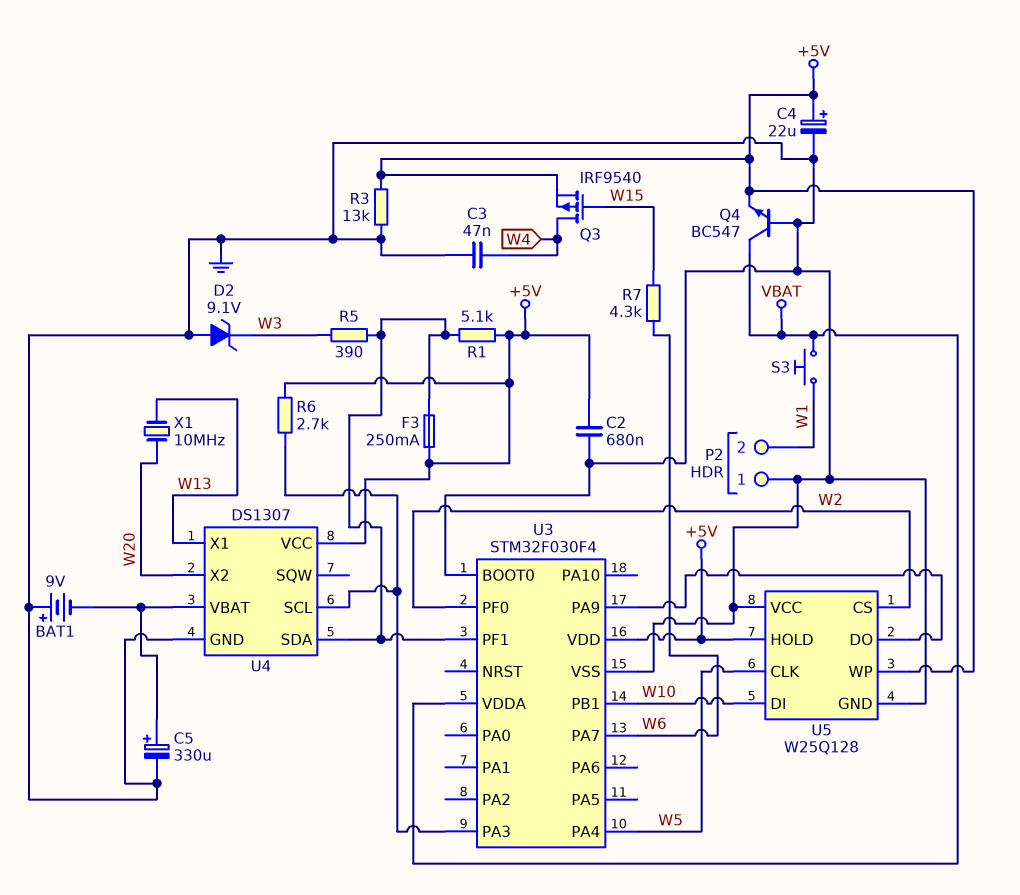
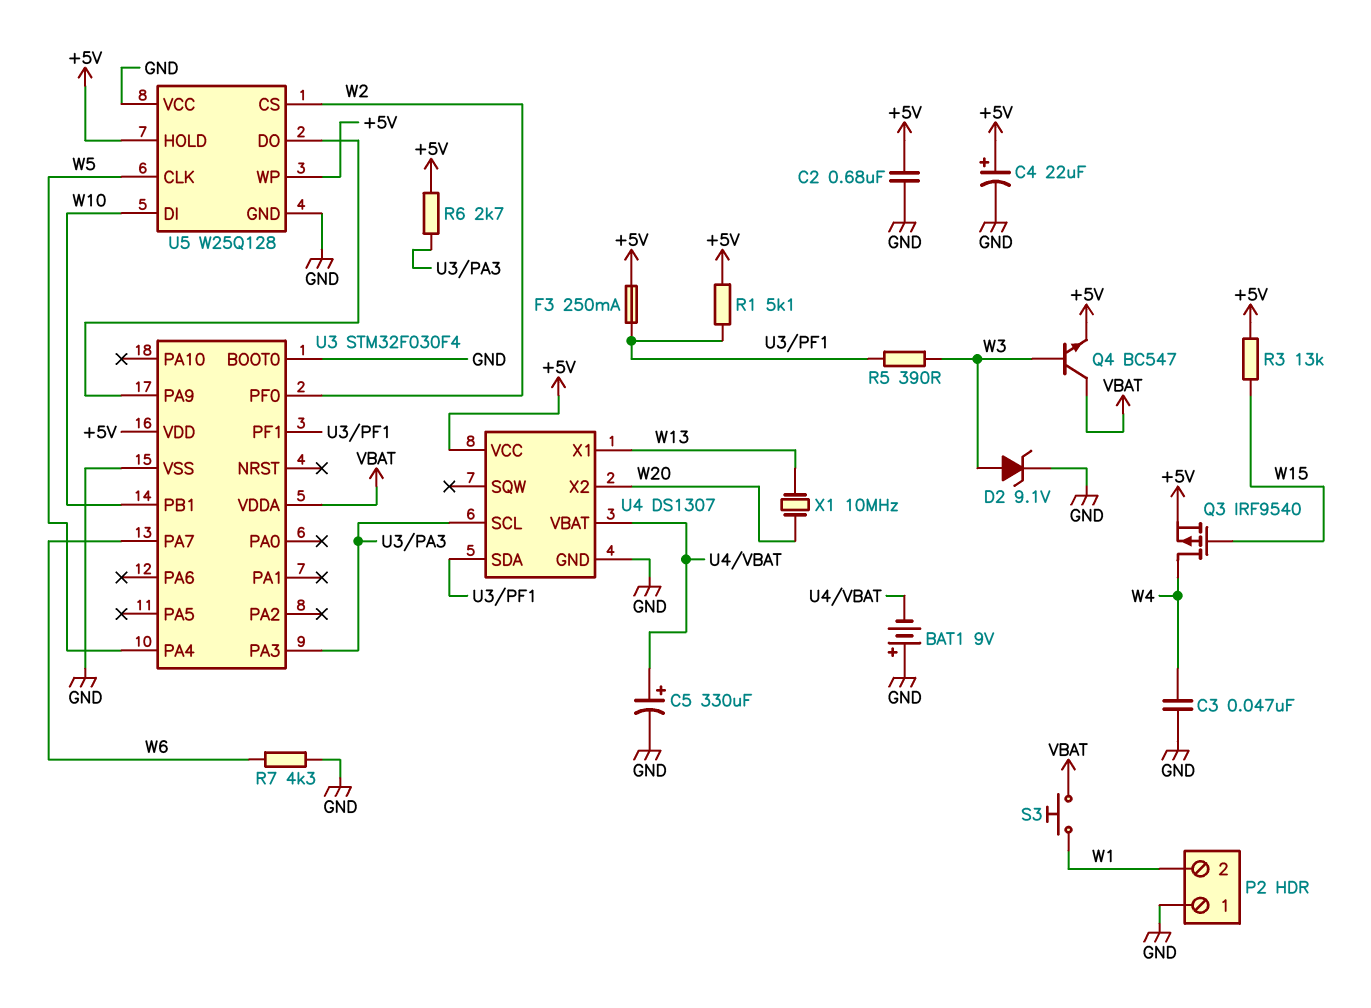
D2: zener 9.1V (A GND, K W3) -> zener 9.1V (A W3, K GND)
Q4: NPN BC547 (B GND, C VBAT, E +5V) -> NPN BC547 (B W3, C VBAT, E +5V)
R3: 13k (+5V, GND) -> 13k (+5V, W15)
R7: 4.3k (W6, W15) -> 4.3k (GND, W6)

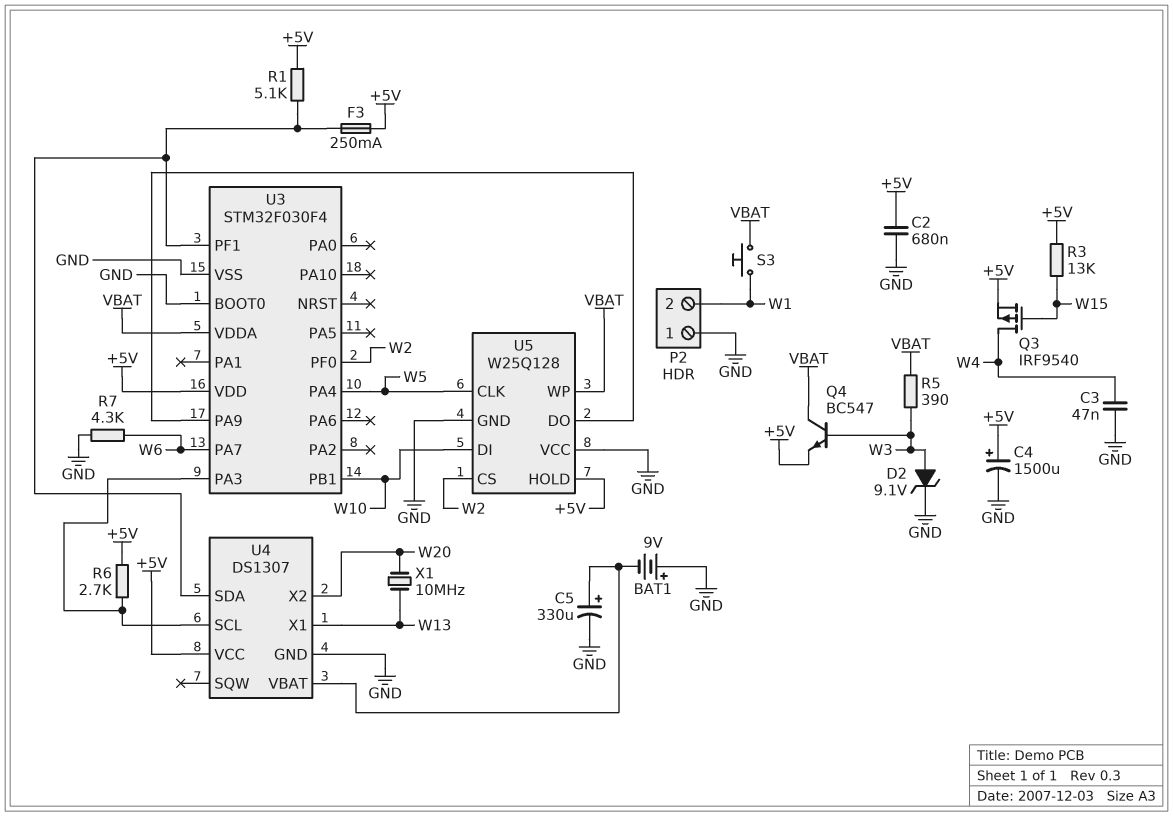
C4: 22uF (plus +5V, minus GND) -> 1500uF (plus +5V, minus GND)
R5: 390 (U3/PF1, W3) -> 390 (VBAT, W3)
U5 pin WP: +5V -> VBAT

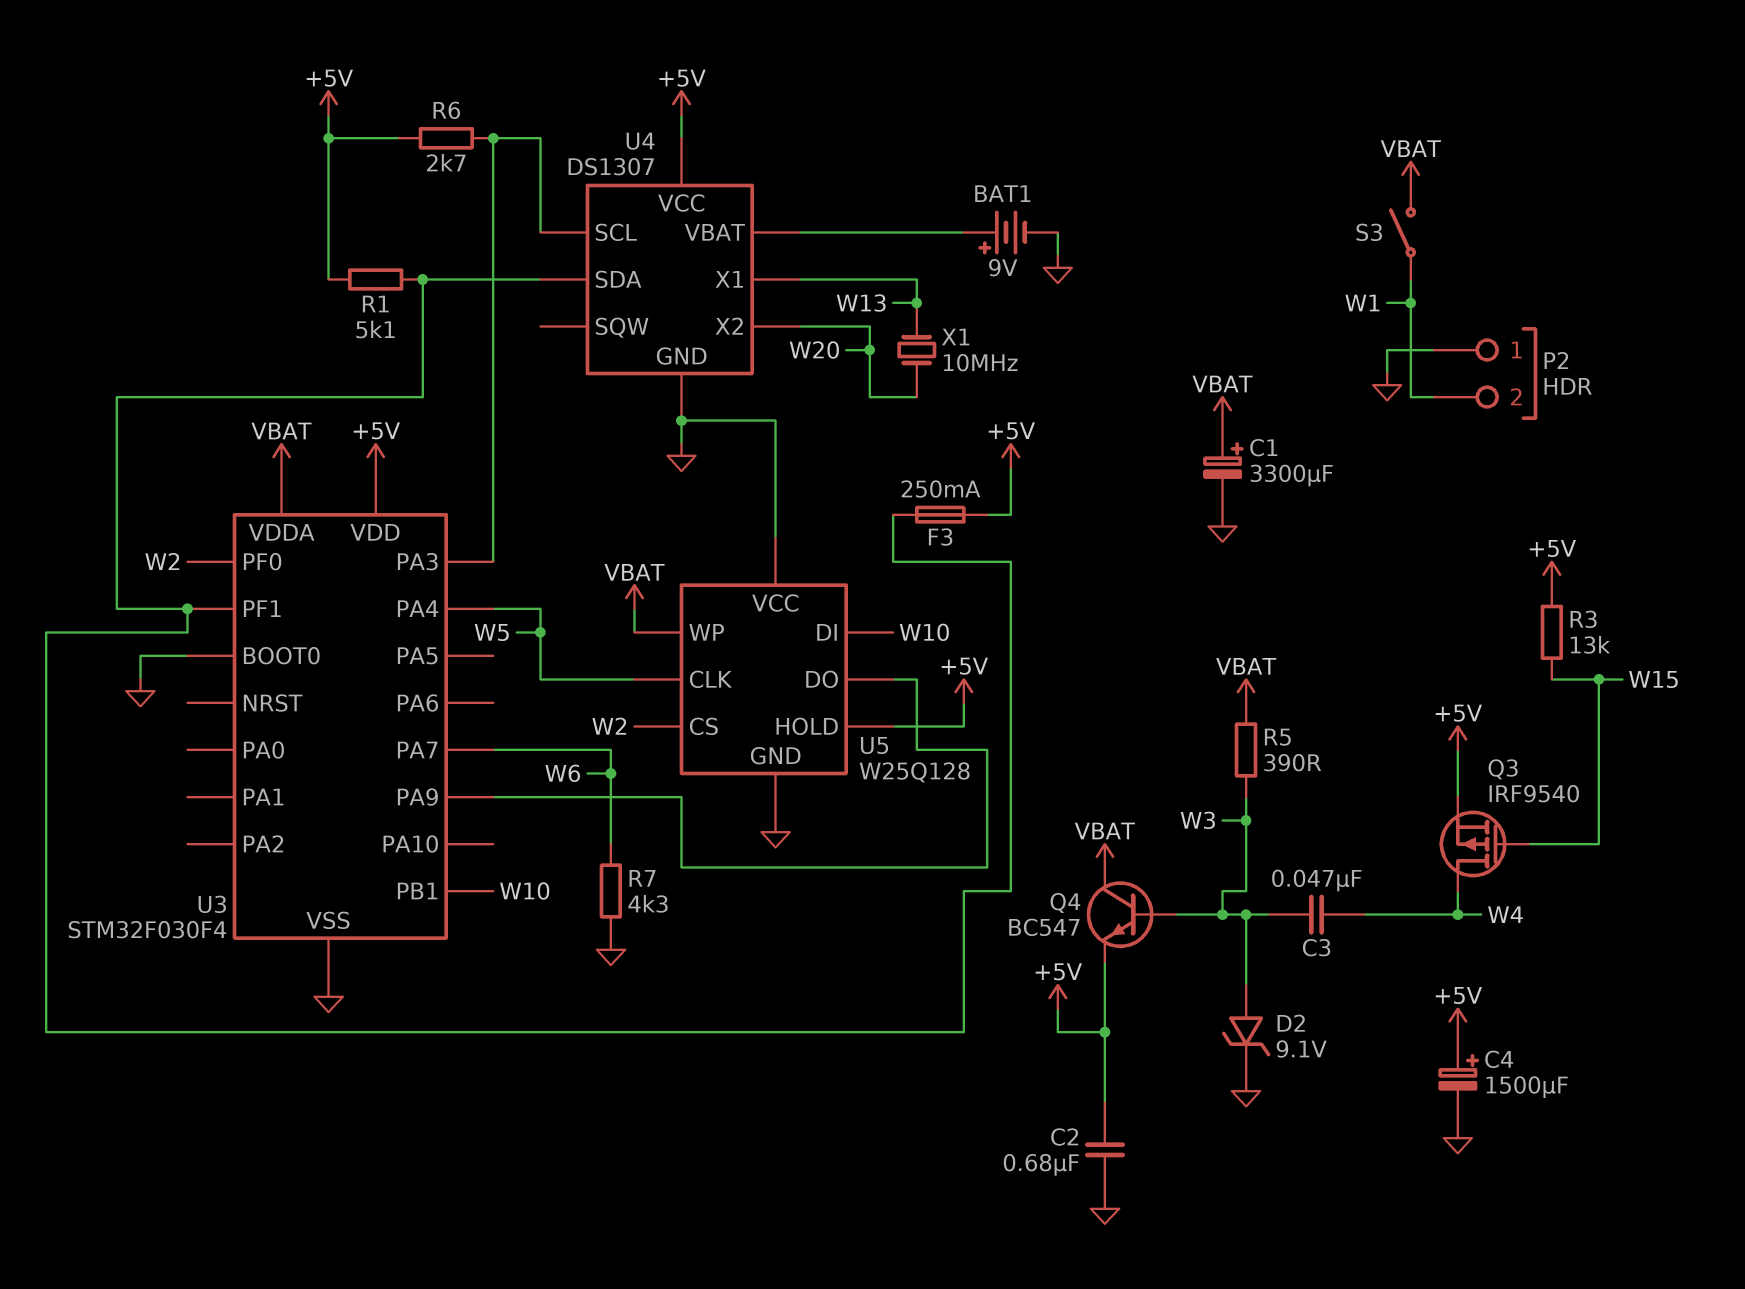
BAT1: 9V (plus GND, minus U4/VBAT) -> 9V (plus U4/VBAT, minus GND)
C1: none -> 3300uF (plus VBAT, minus GND)
C3: 47nF (GND, W4) -> 47nF (W3, W4)
C5: 330uF (plus U4/VBAT, minus GND) -> none
S3: button (VBAT, W1) -> switch (VBAT, W1)

